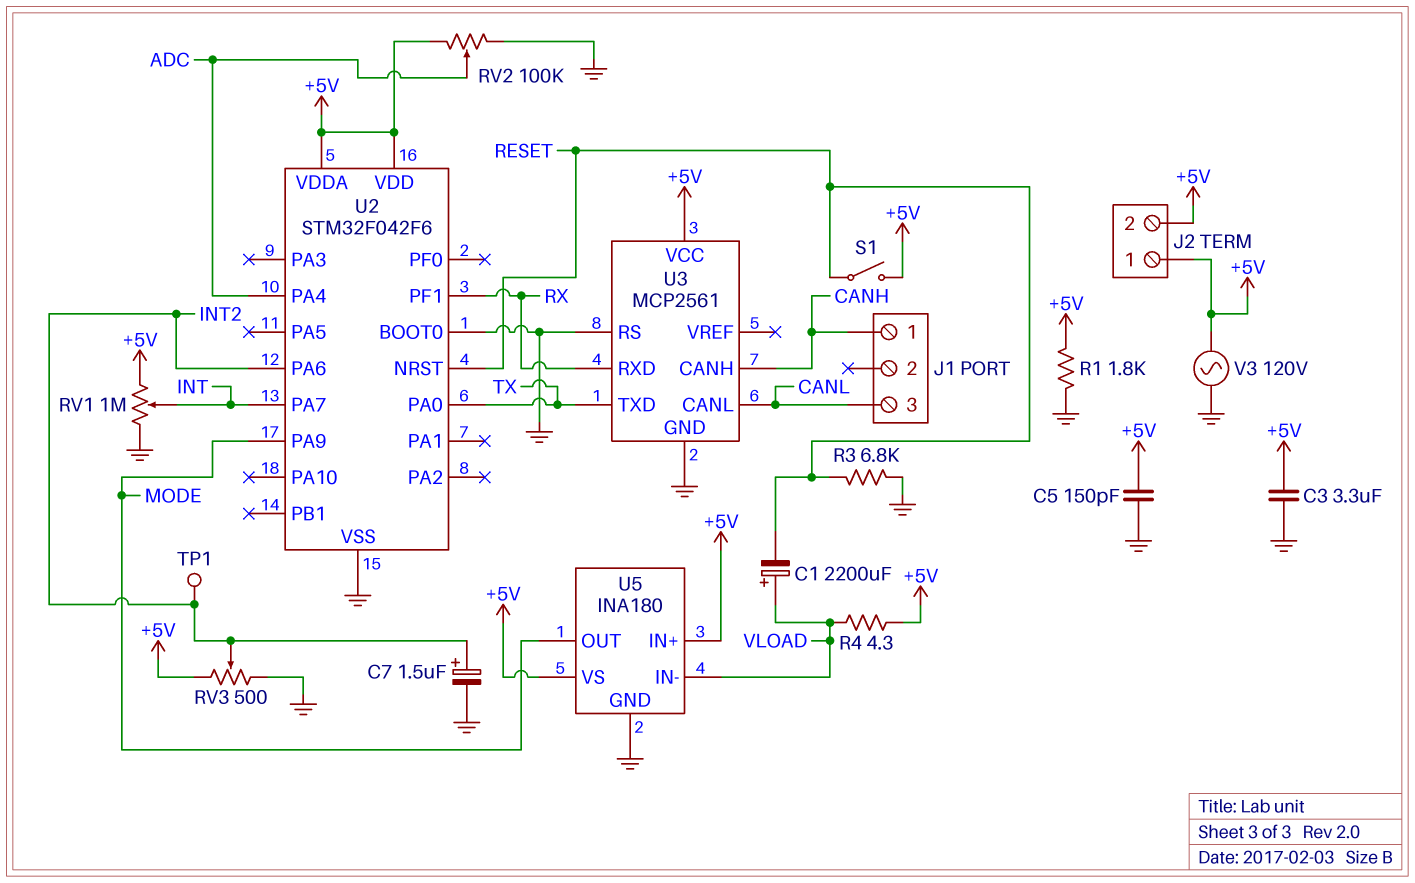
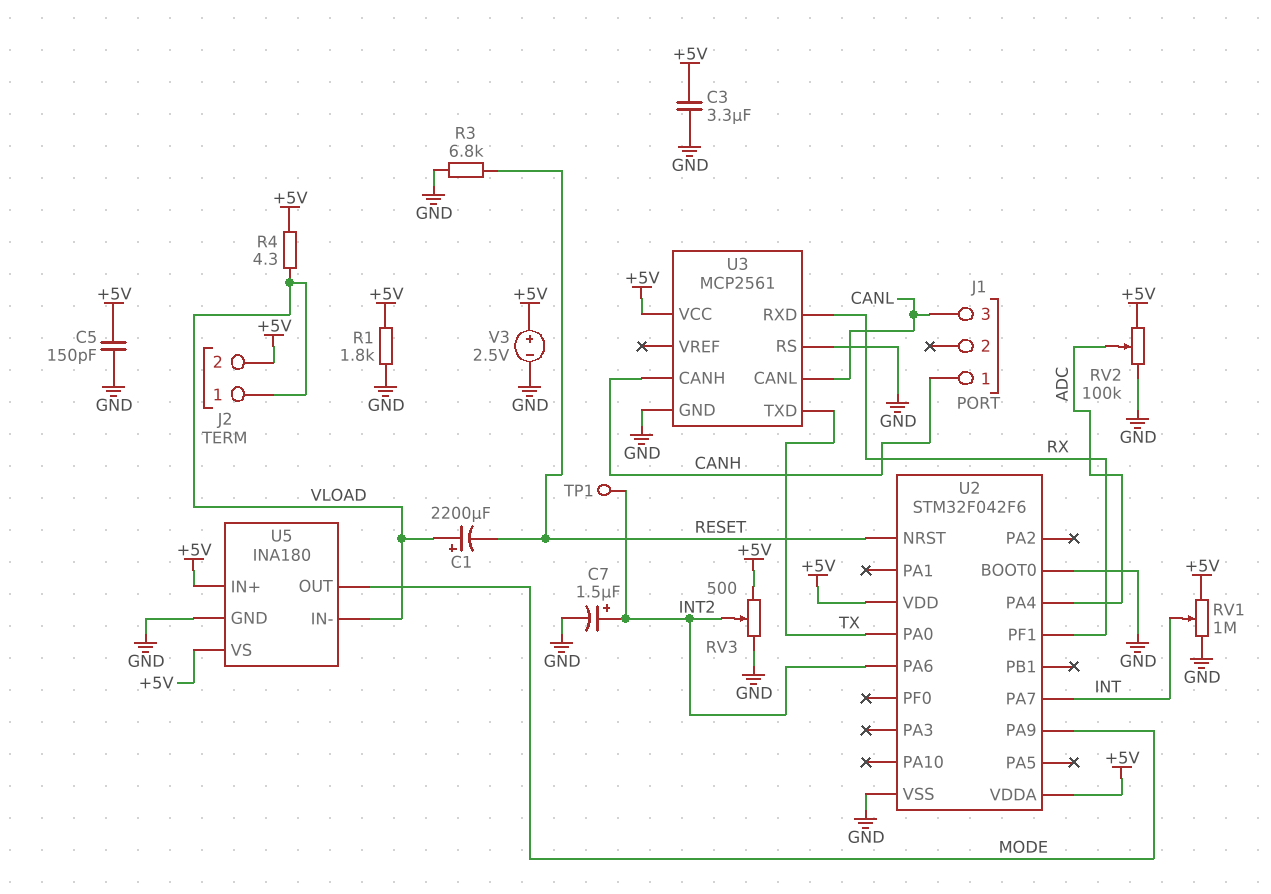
J2 pin 1: +5V -> VLOAD
S1: switch (+5V, RESET) -> none
V3: AC 120V (+5V, GND) -> 2.5V (plus +5V, minus GND)

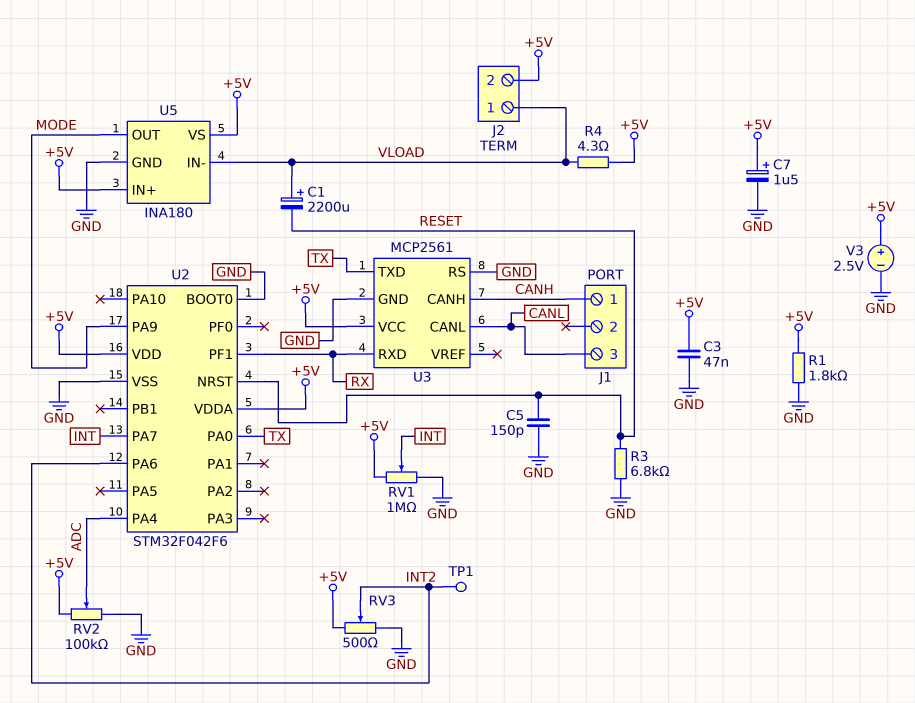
C3: 3.3uF (+5V, GND) -> 47nF (+5V, GND)
C5: 150pF (+5V, GND) -> 150pF (GND, RESET)
C7: 1.5uF (plus INT2, minus GND) -> 1.5uF (plus +5V, minus GND)

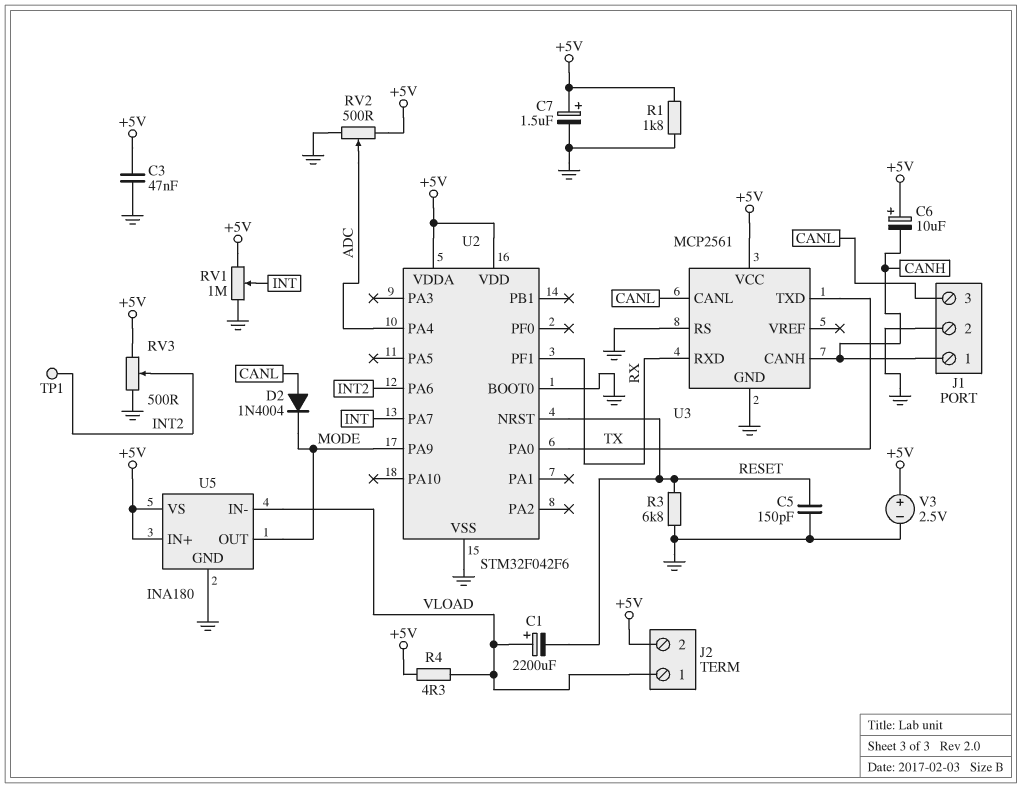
C6: none -> 10uF (plus +5V, minus CANH)
D2: none -> diode 1N4004 (A CANL, K MODE)
J1 pin 2: none -> GND
RV2: 100k (+5V, GND, wiper ADC) -> 500 (+5V, GND, wiper ADC)

